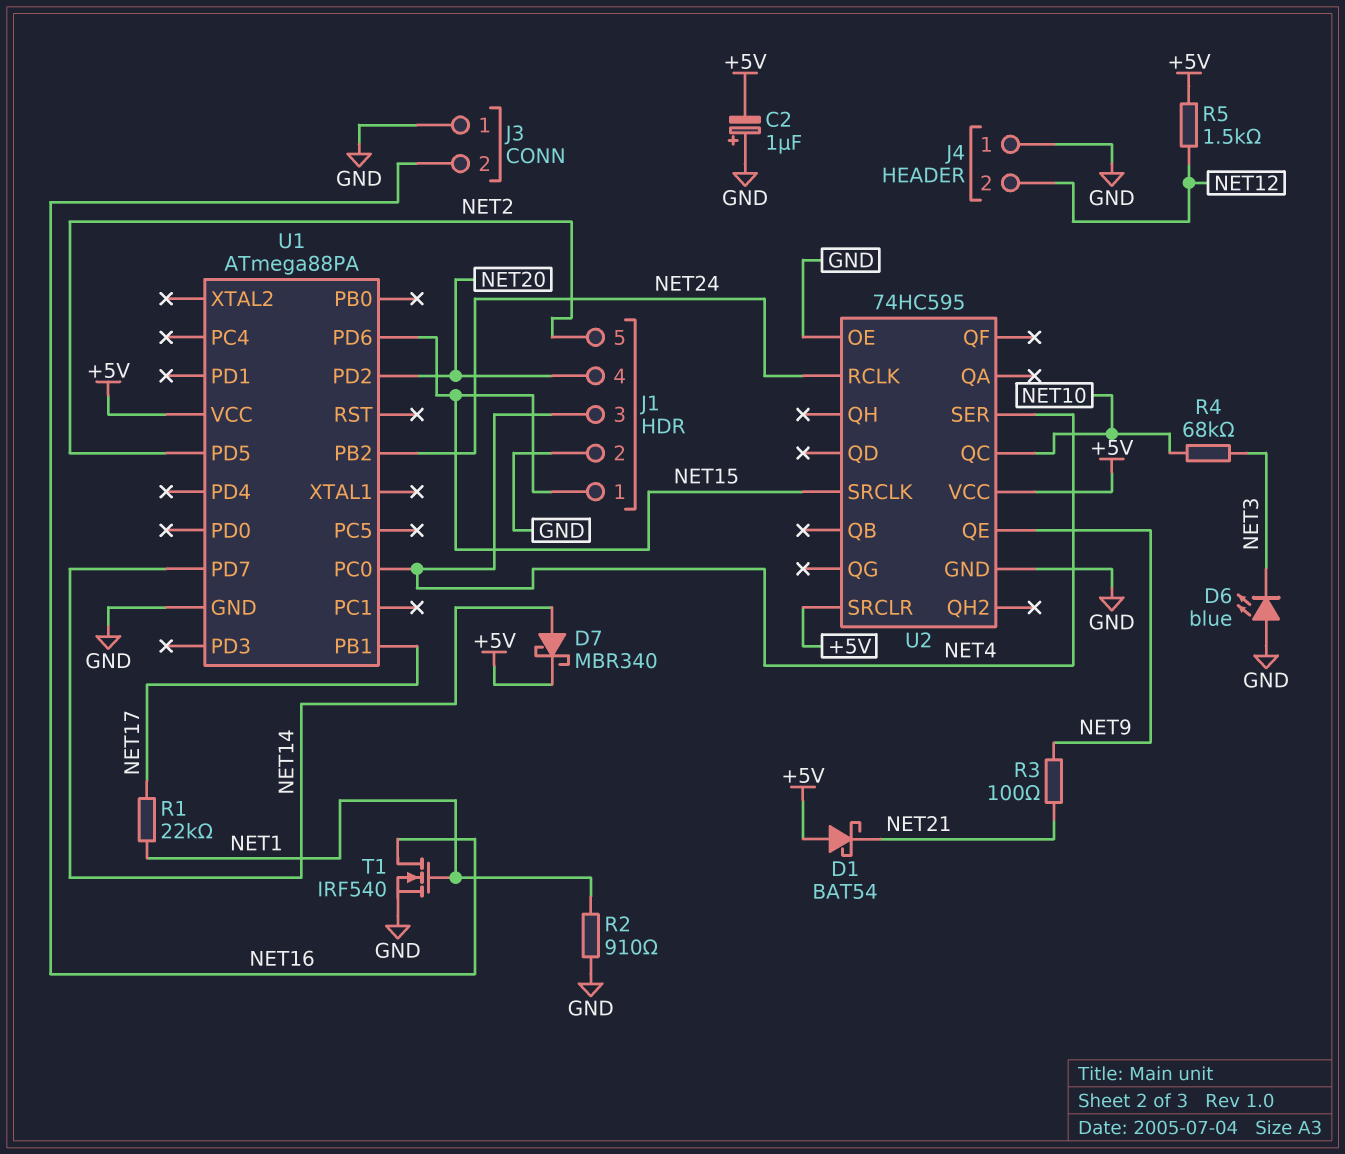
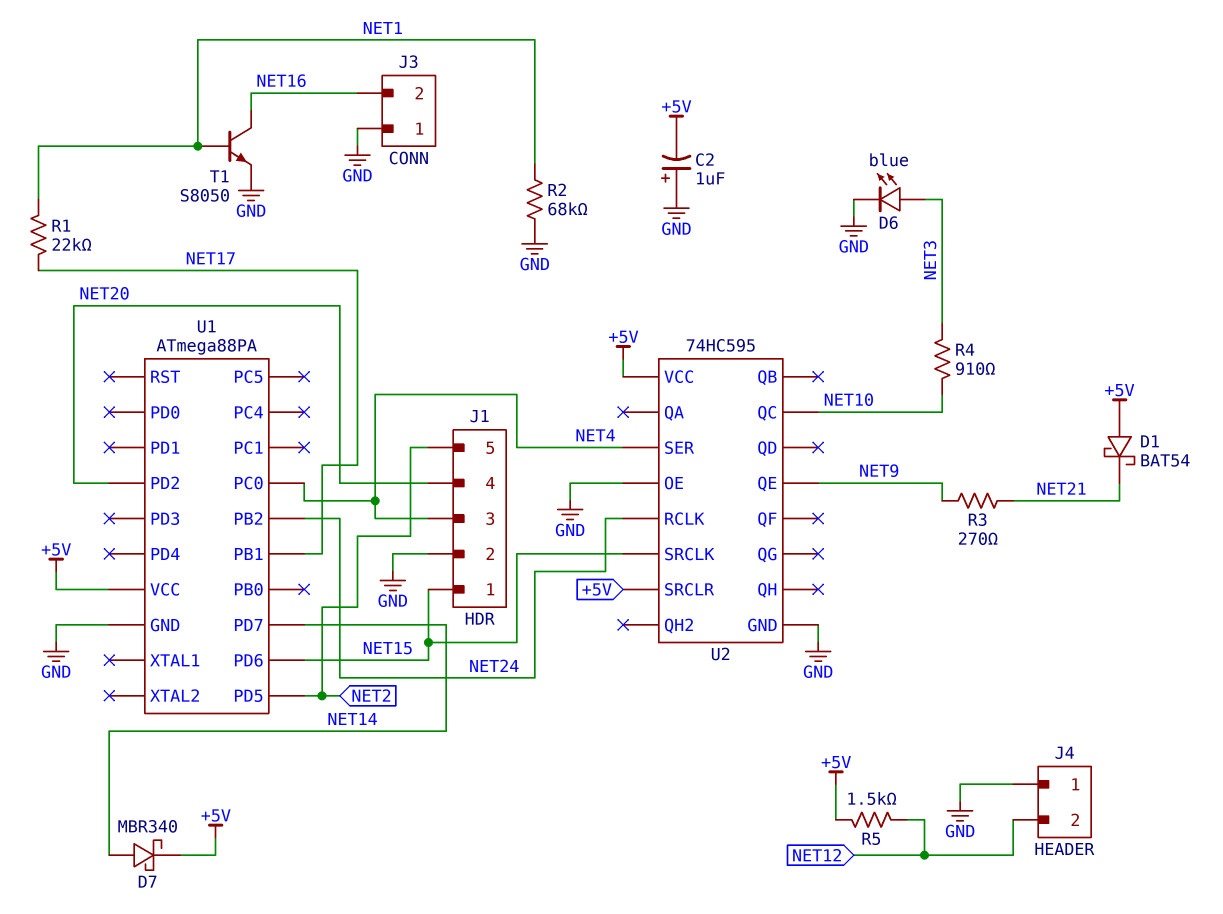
D6: LED blue (A GND, K NET3) -> LED blue (A NET3, K GND)
R2: 910 (GND, NET1) -> 68k (GND, NET1)
R3: 100 (NET9, NET21) -> 270 (NET9, NET21)
R4: 68k (NET3, NET10) -> 910 (NET3, NET10)
T1: NMOS IRF540 (G NET1, D NET16, S GND) -> NPN S8050 (B NET1, C NET16, E GND)

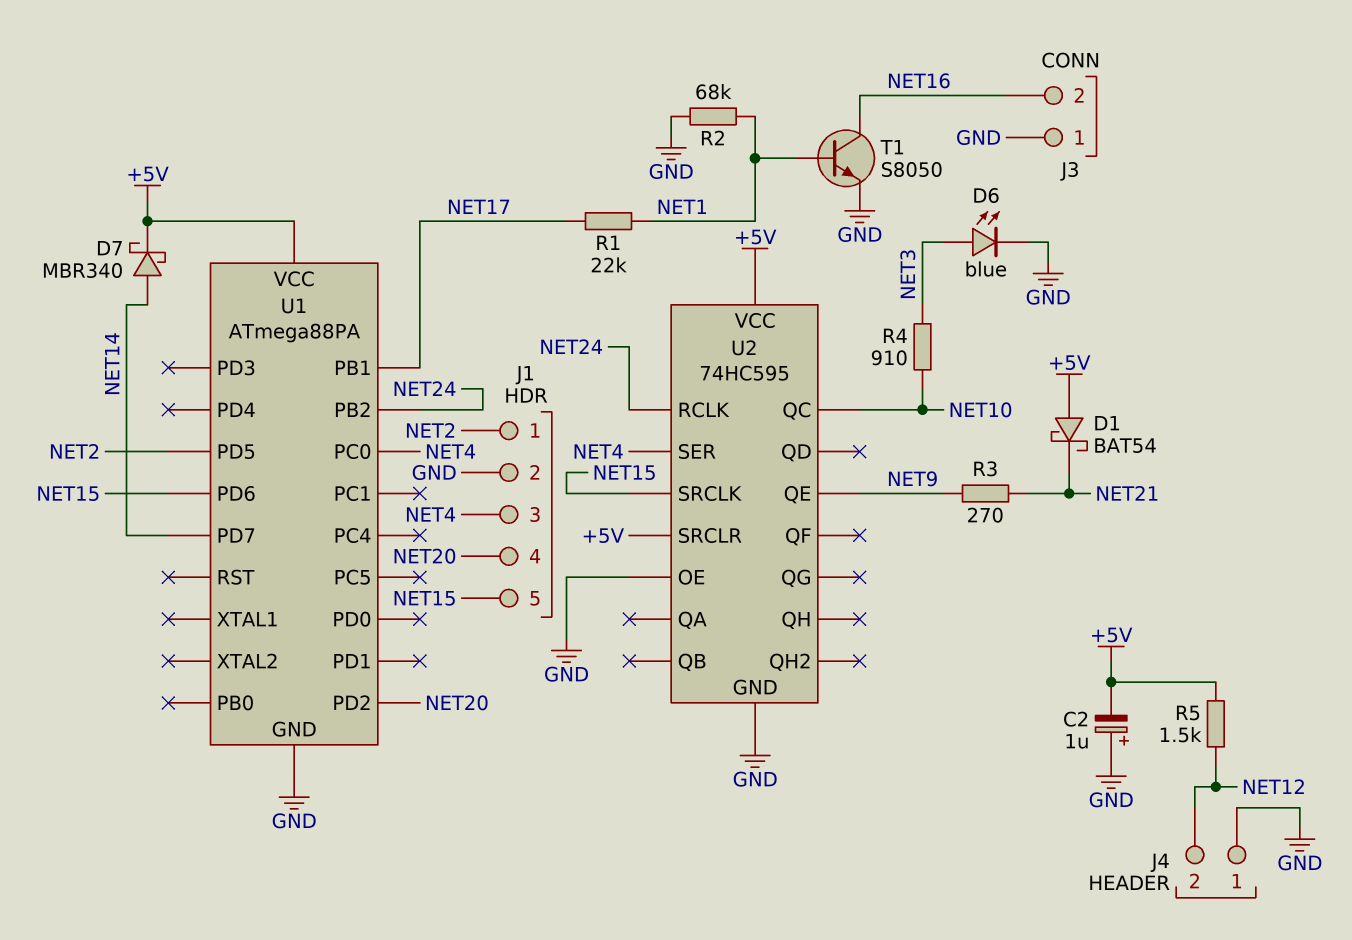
J1 pin 1: NET15 -> NET2
J1 pin 5: NET2 -> NET15

